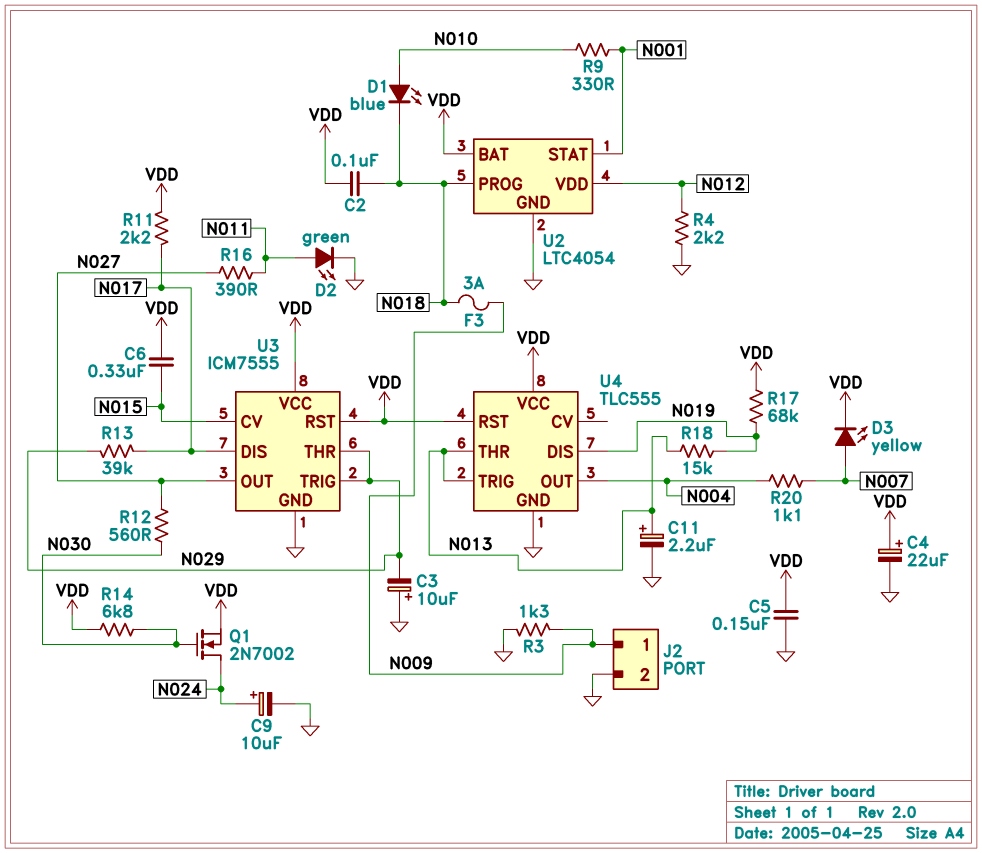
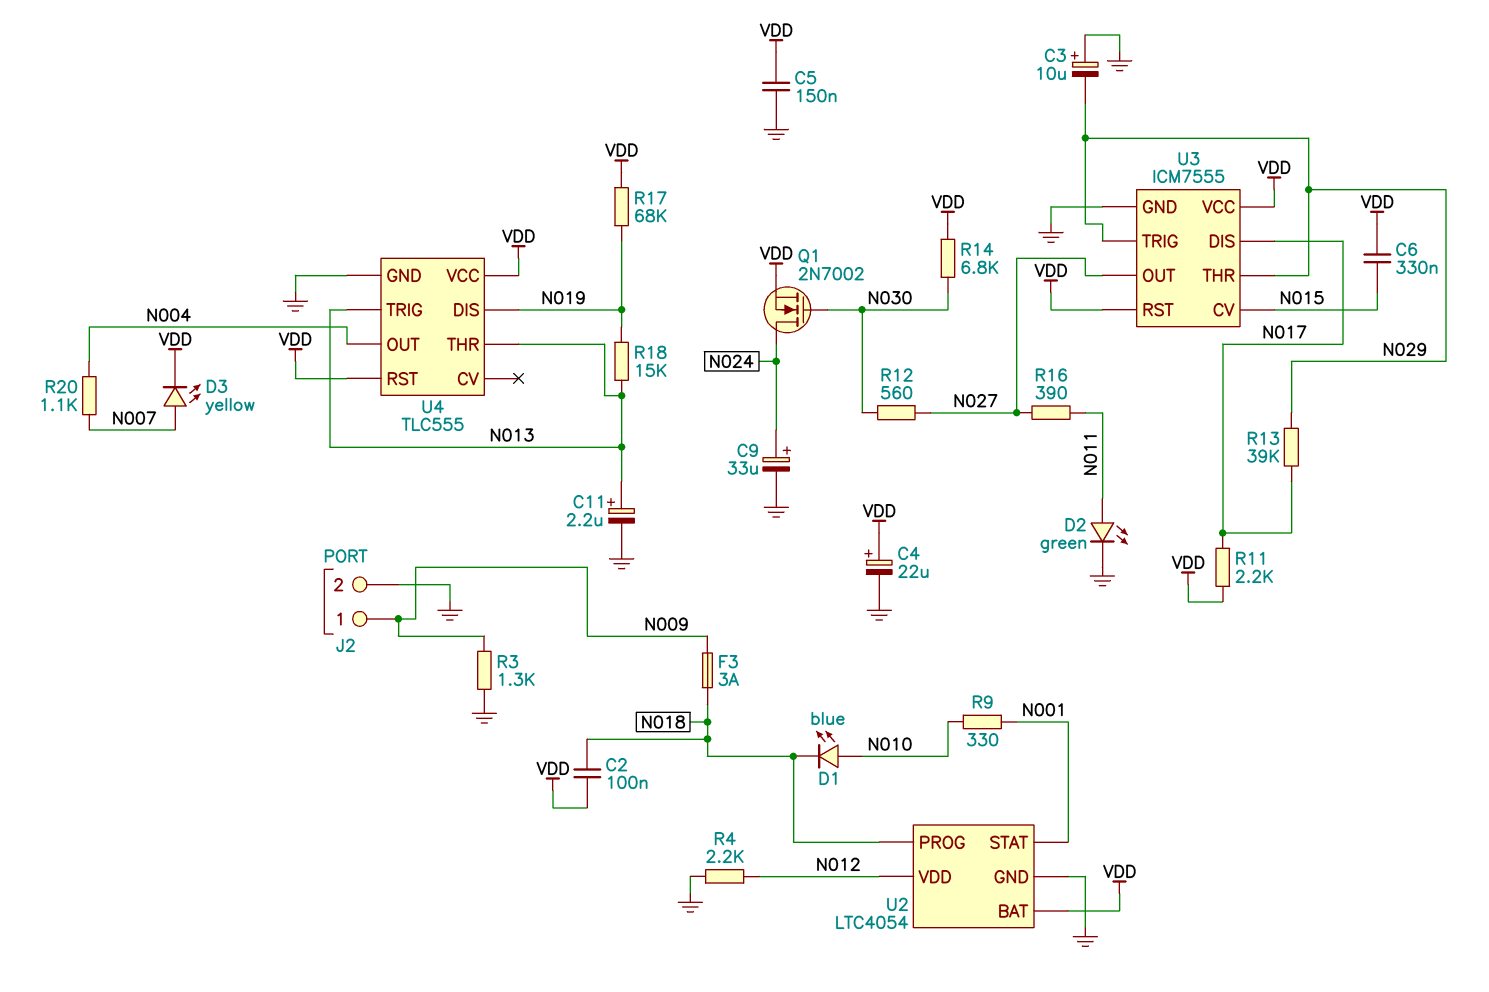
C9: 10uF (plus N024, minus GND) -> 33uF (plus N024, minus GND)

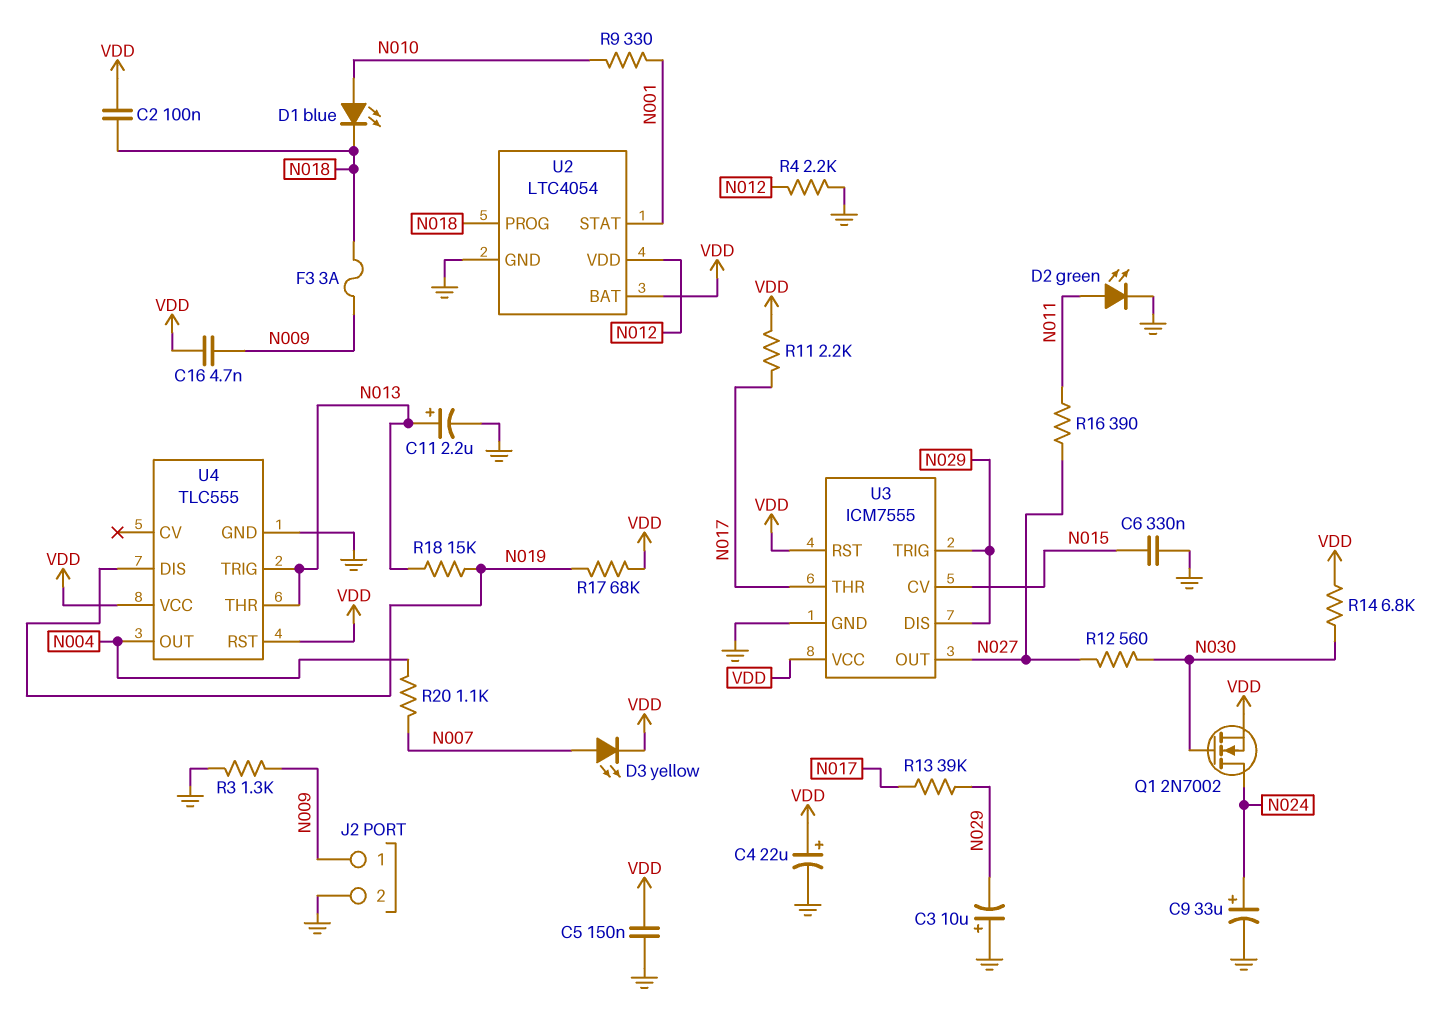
C6: 330nF (N015, VDD) -> 330nF (GND, N015)
C16: none -> 4.7nF (N009, VDD)
U3 pin DIS: N017 -> N029
U3 pin THR: N029 -> N017

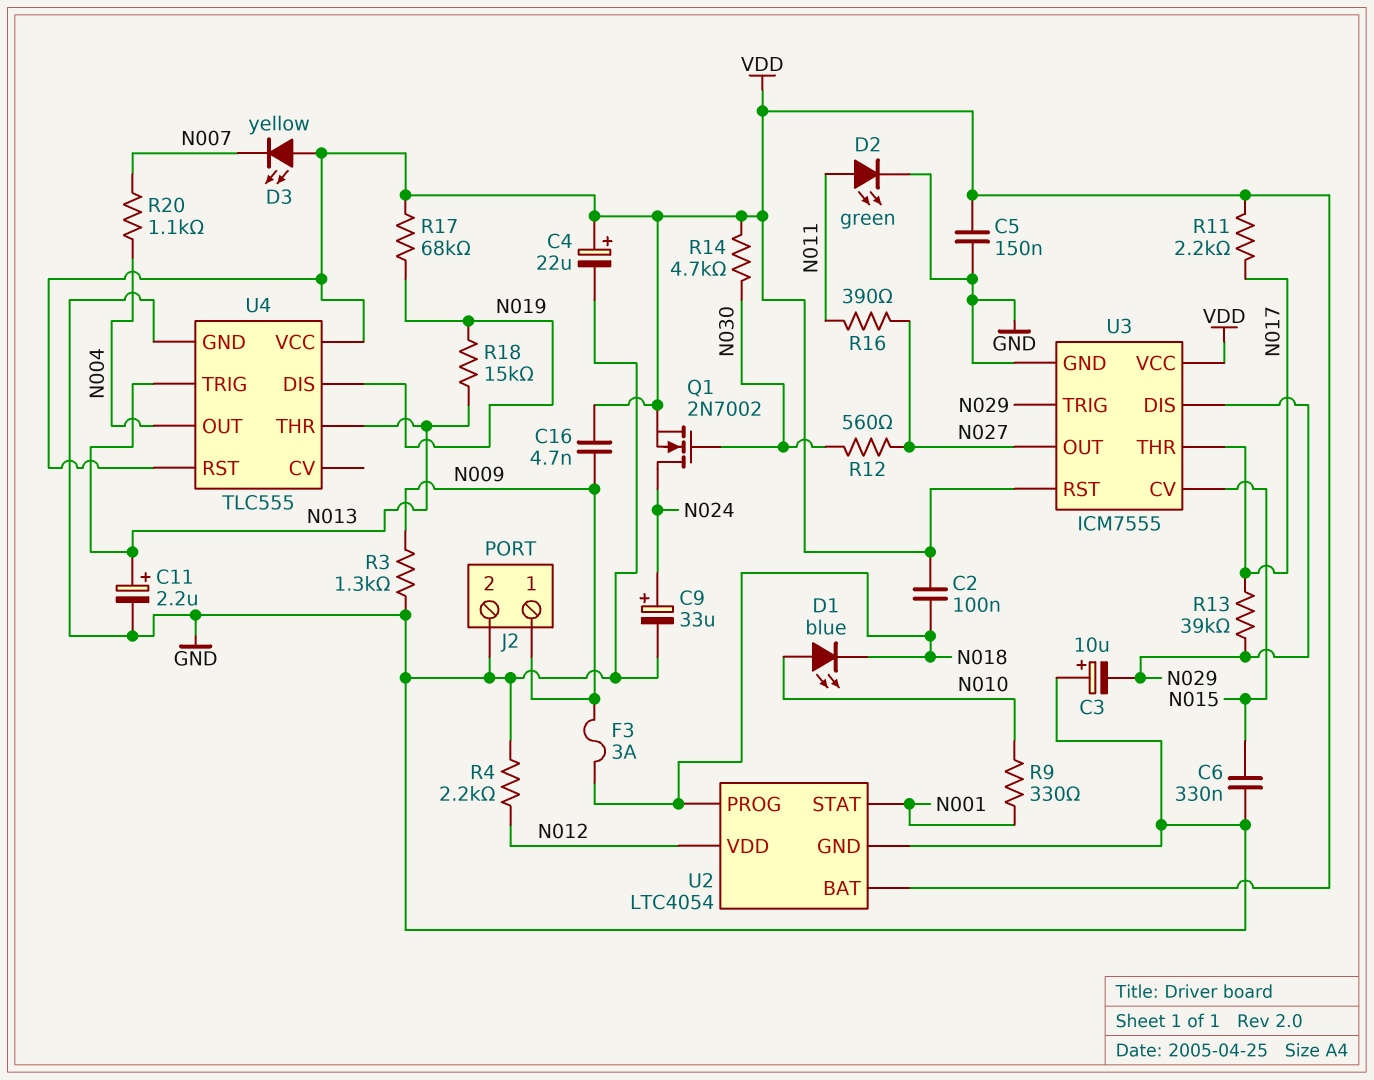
D3: LED yellow (A N007, K VDD) -> LED yellow (A VDD, K N007)
R14: 6.8k (N030, VDD) -> 4.7k (N030, VDD)

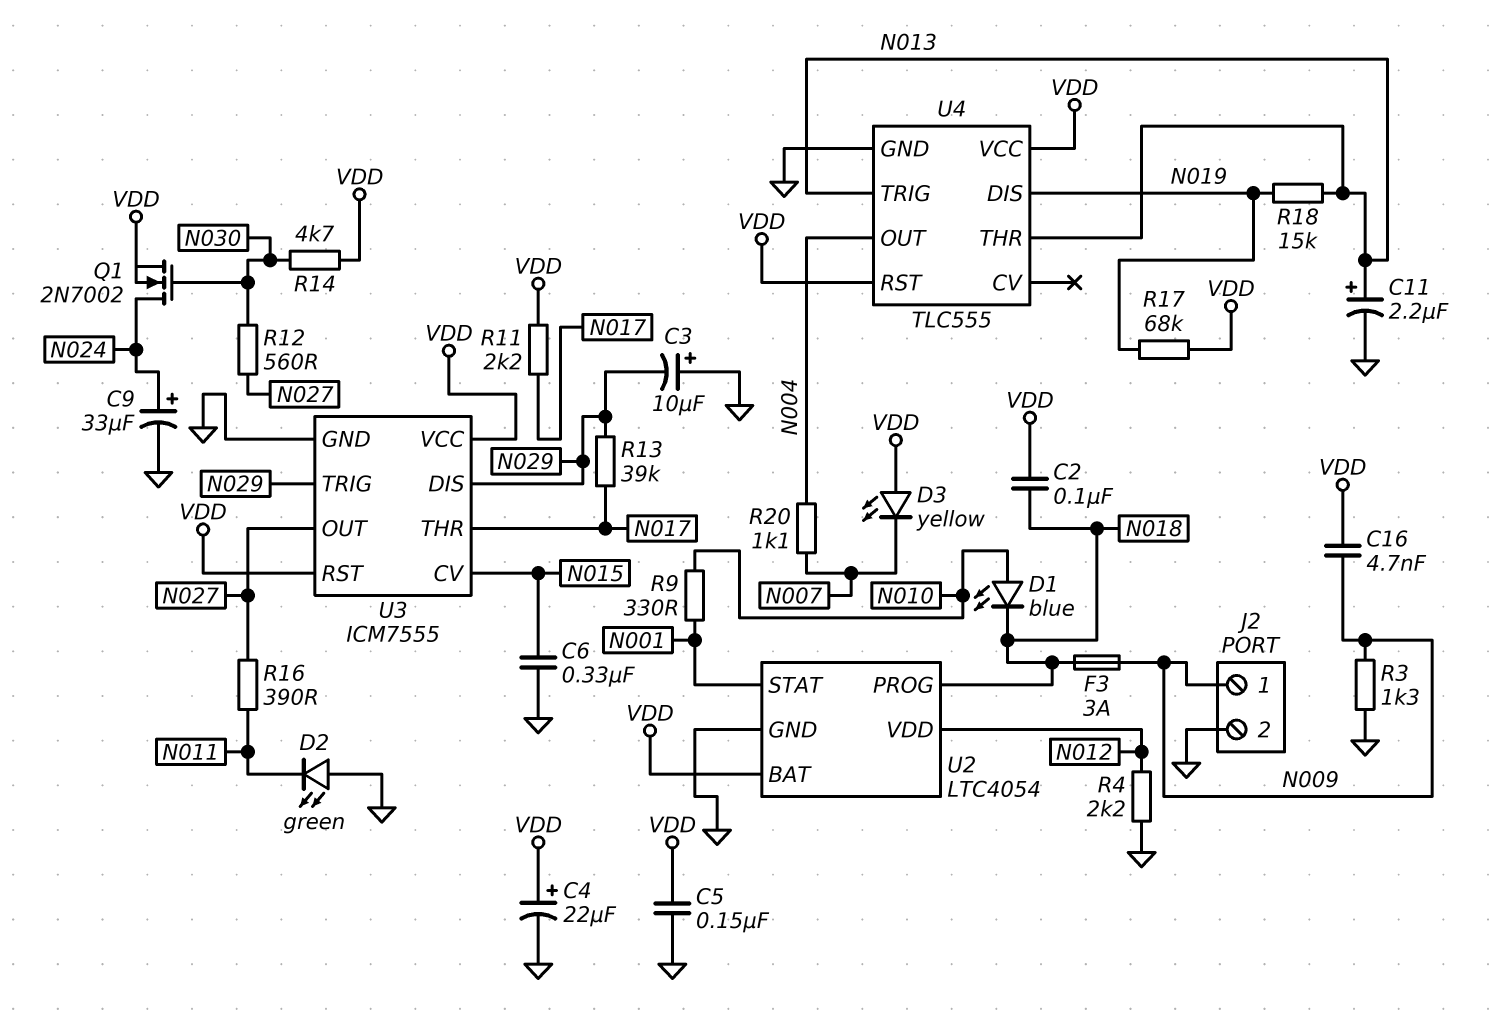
D2: LED green (A N011, K GND) -> LED green (A GND, K N011)

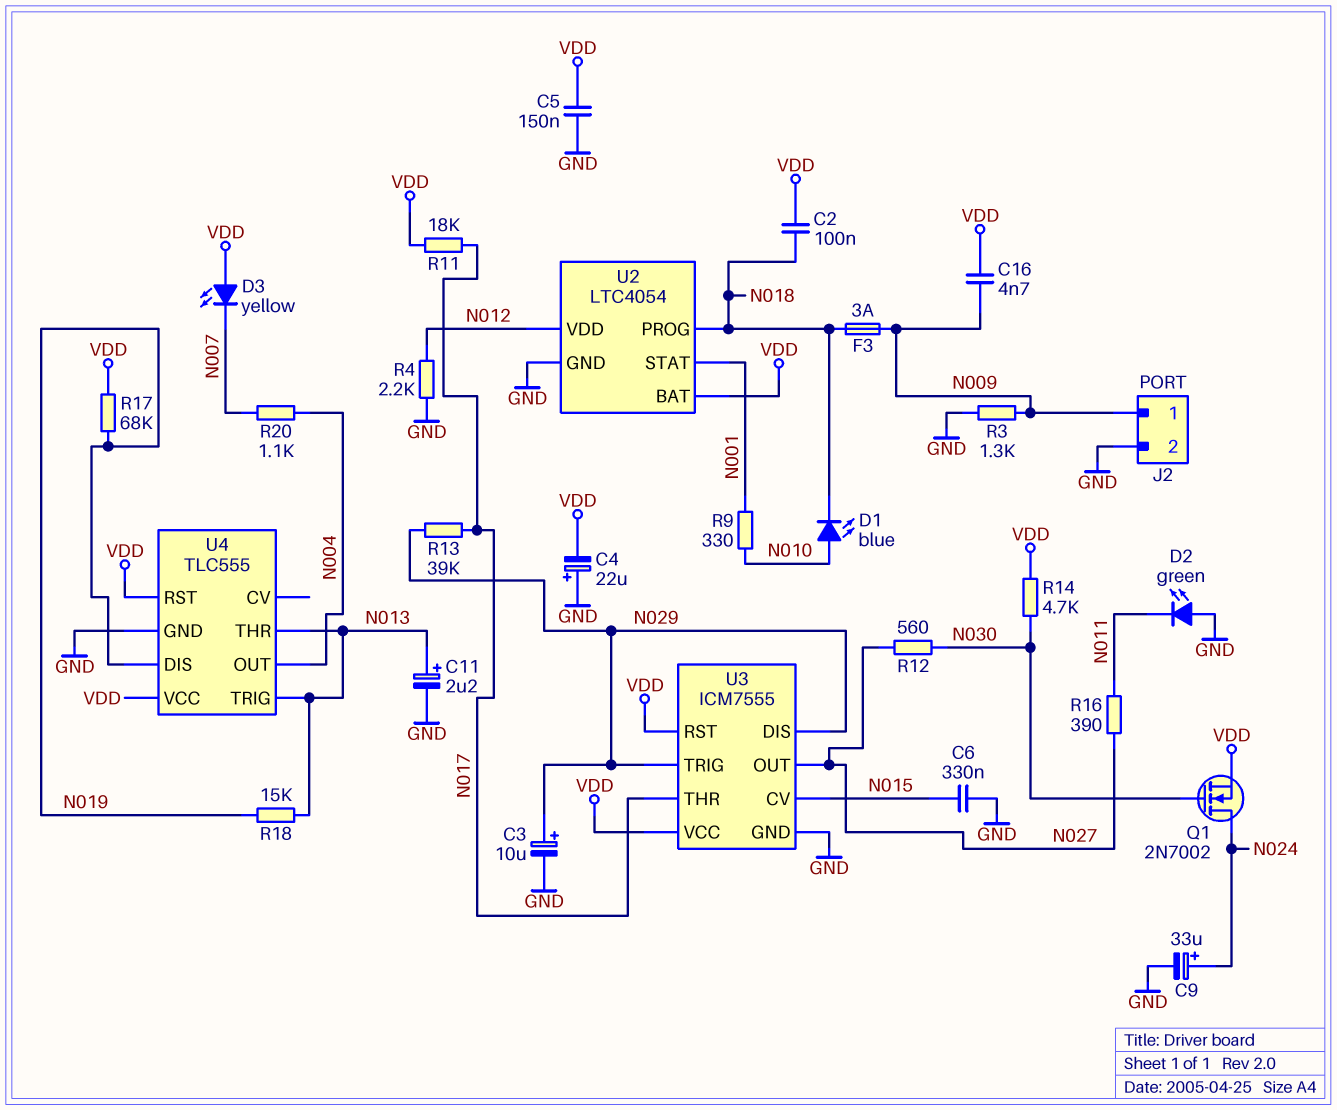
C3: 10uF (plus GND, minus N029) -> 10uF (plus N029, minus GND)
C4: 22uF (plus VDD, minus GND) -> 22uF (plus GND, minus VDD)
R11: 2.2k (N017, VDD) -> 18k (N017, VDD)

